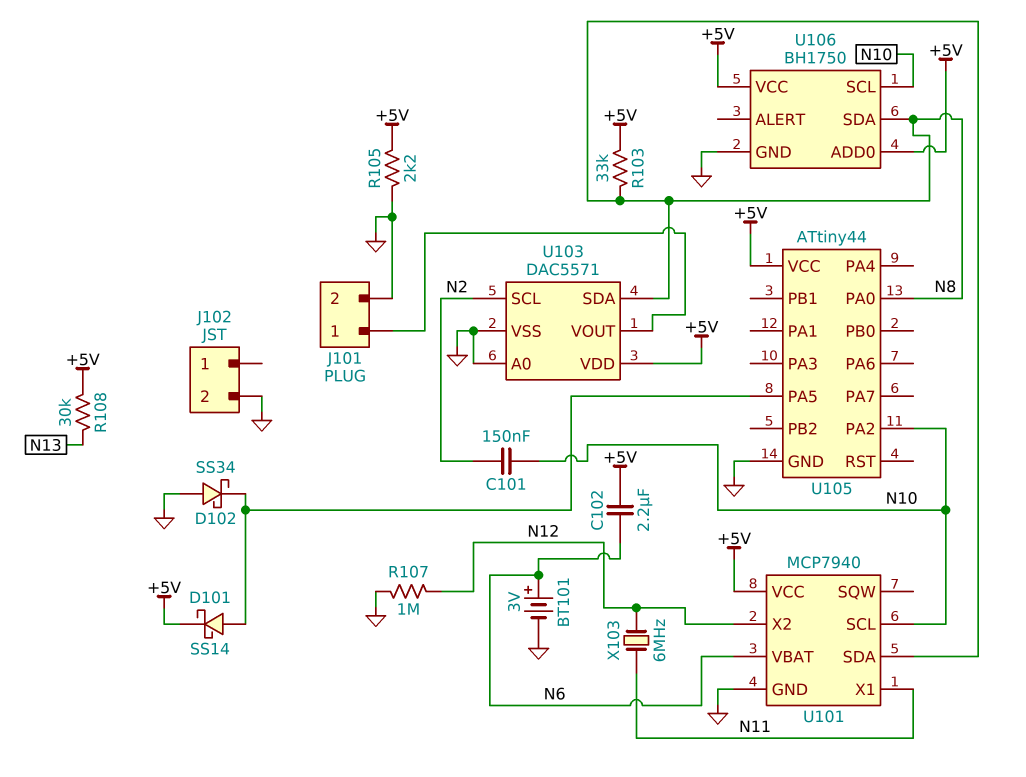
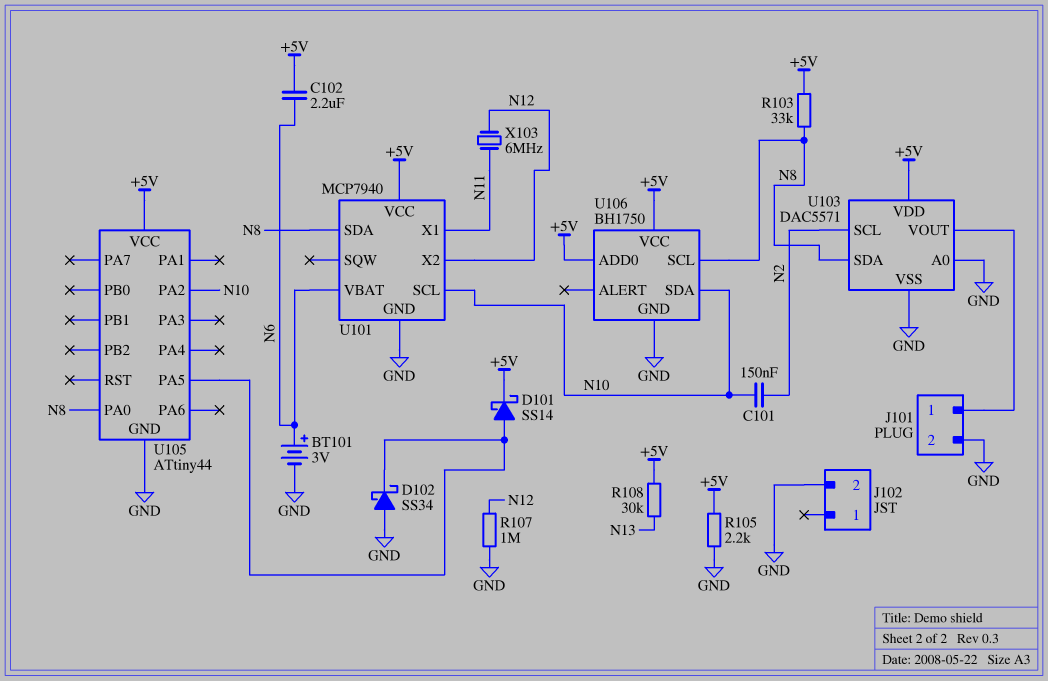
U106 pin SCL: N10 -> N8
U106 pin SDA: N8 -> N10

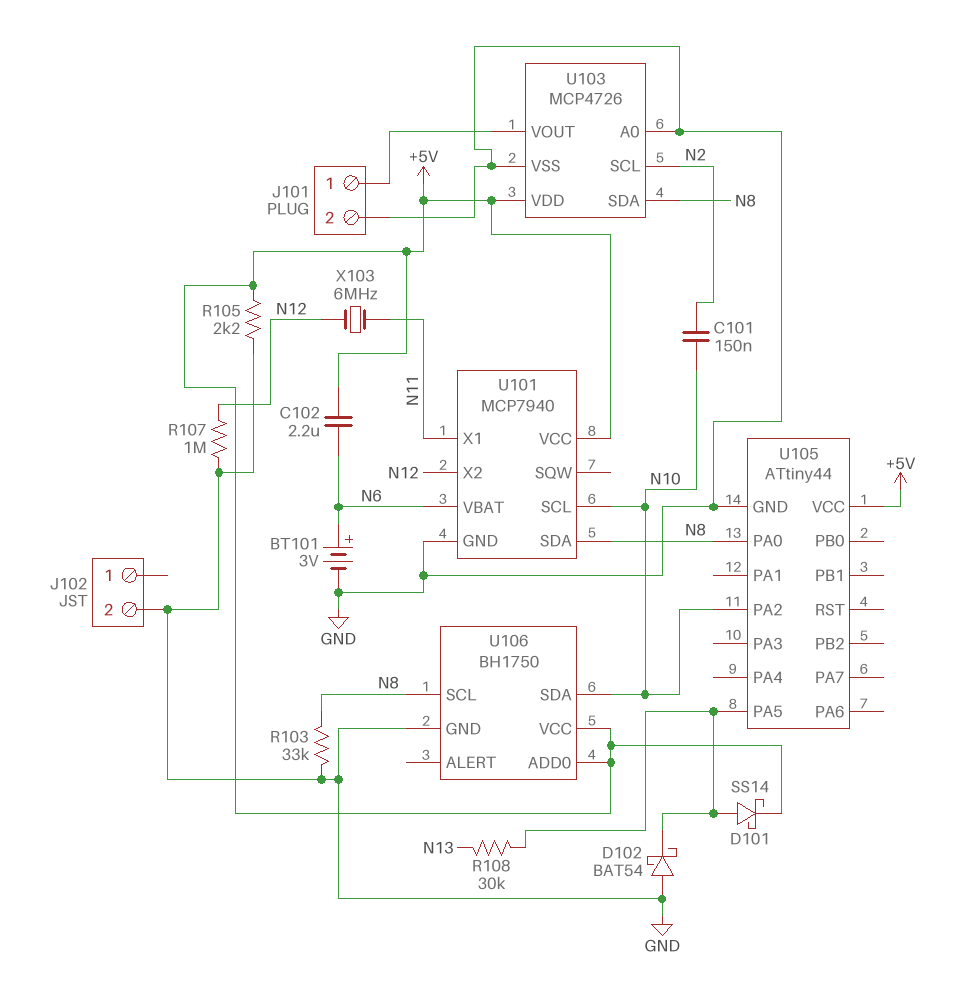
D102: schottky SS34 (A GND, K U105/PA5) -> schottky BAT54 (A GND, K U105/PA5)
R103: 33k (+5V, N8) -> 33k (GND, N8)
R108: 30k (+5V, N13) -> 30k (N13, U105/PA5)
U103: DAC5571 -> MCP4726

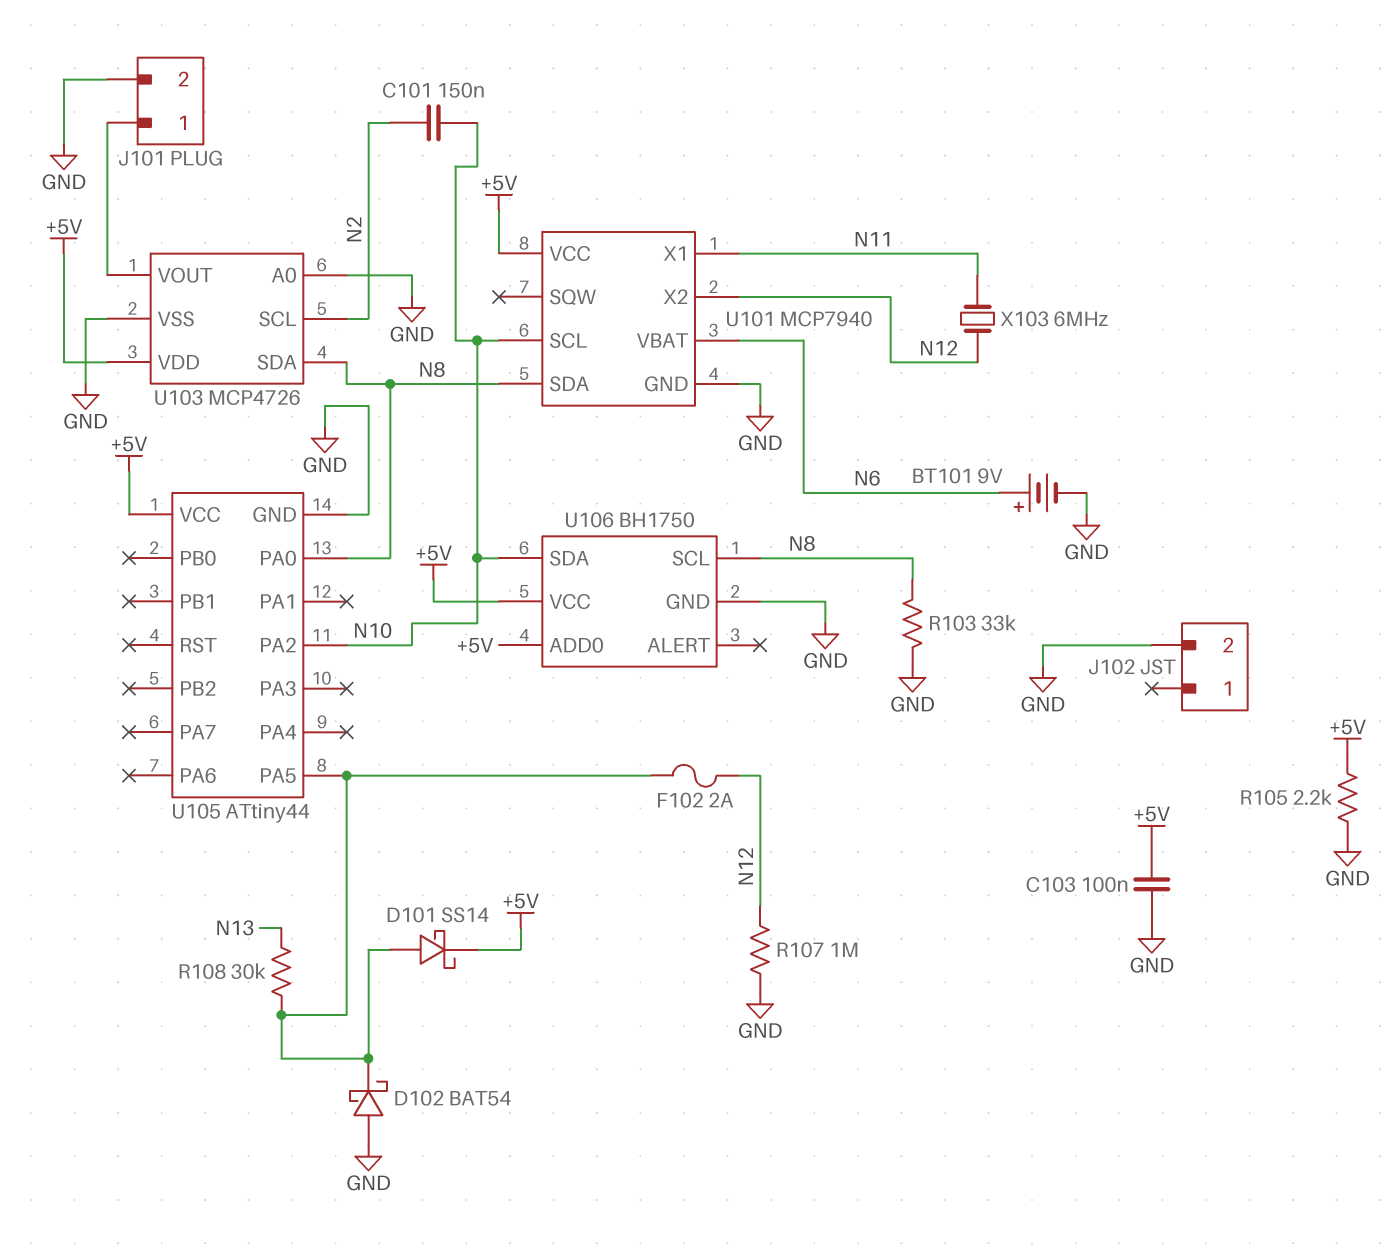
BT101: 3V (plus N6, minus GND) -> 9V (plus N6, minus GND)
C102: 2.2uF (+5V, N6) -> none
C103: none -> 100nF (+5V, GND)
F102: none -> 2A (N12, U105/PA5)

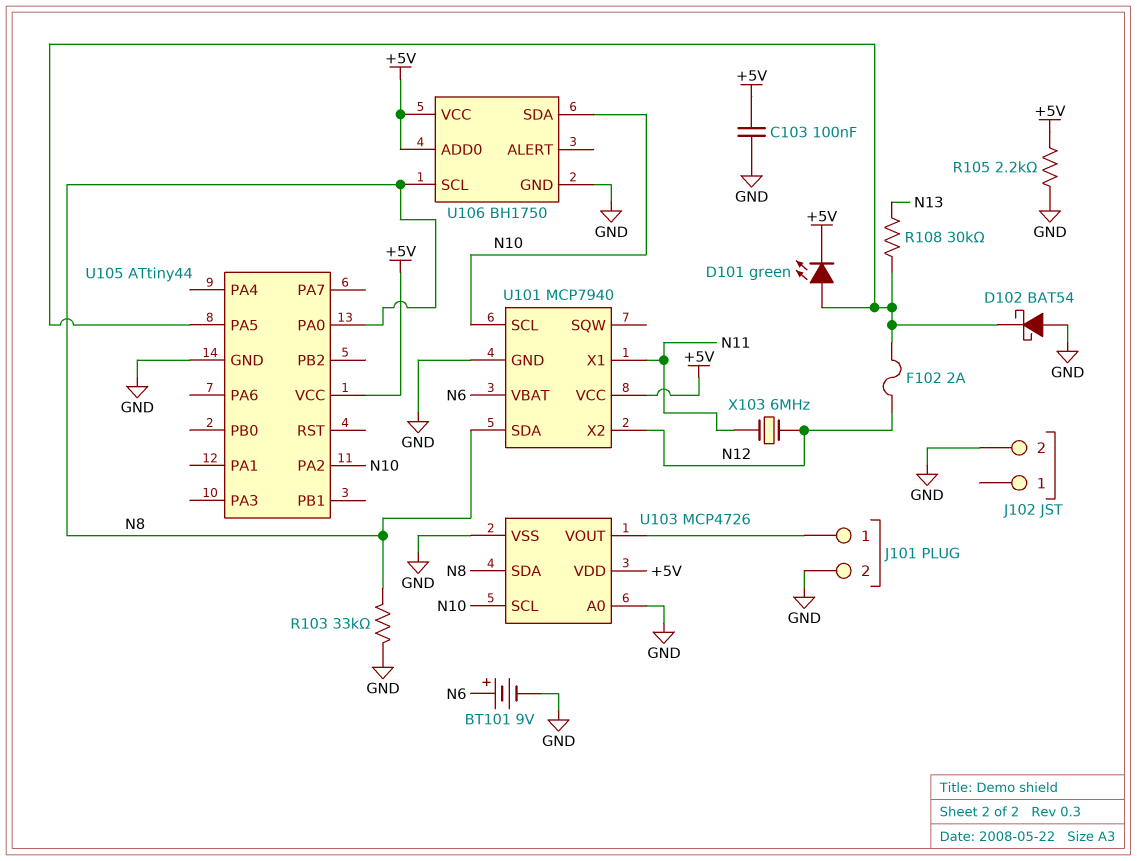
C101: 150nF (N2, N10) -> none
D101: schottky SS14 (A U105/PA5, K +5V) -> LED green (A U105/PA5, K +5V)
R107: 1M (GND, N12) -> none
U103 pin SCL: N2 -> N10

